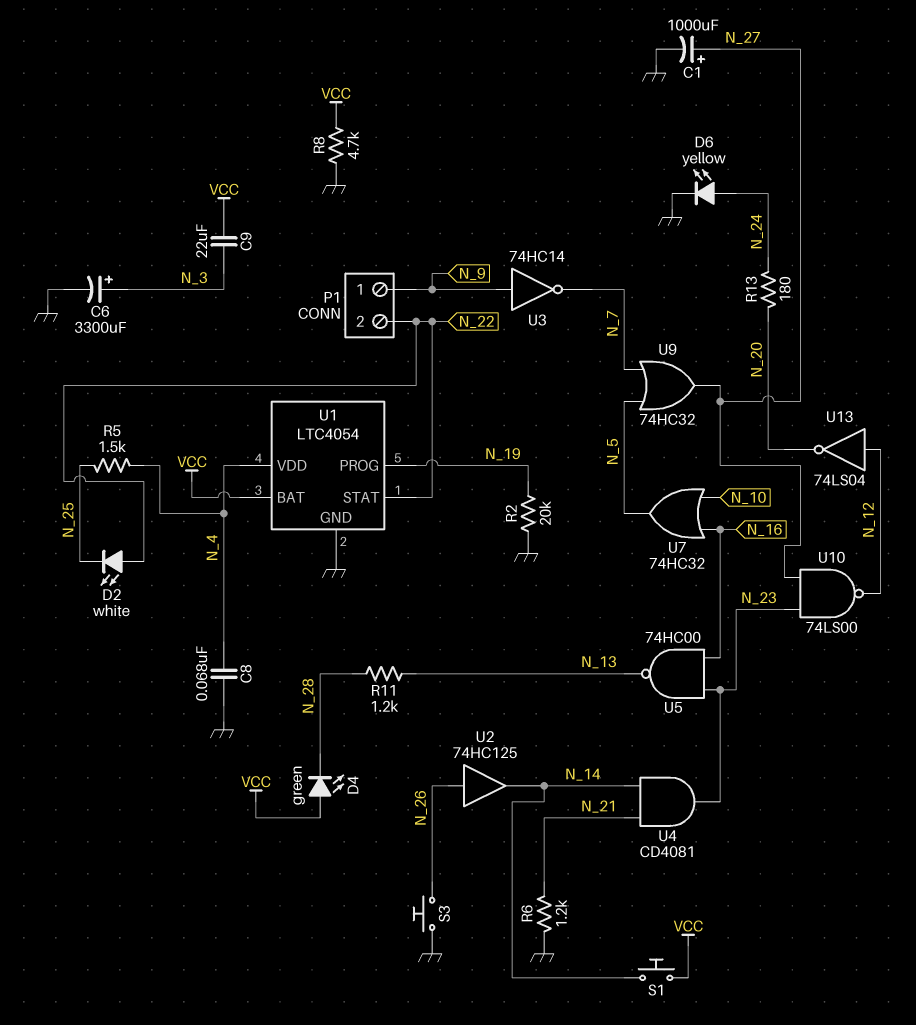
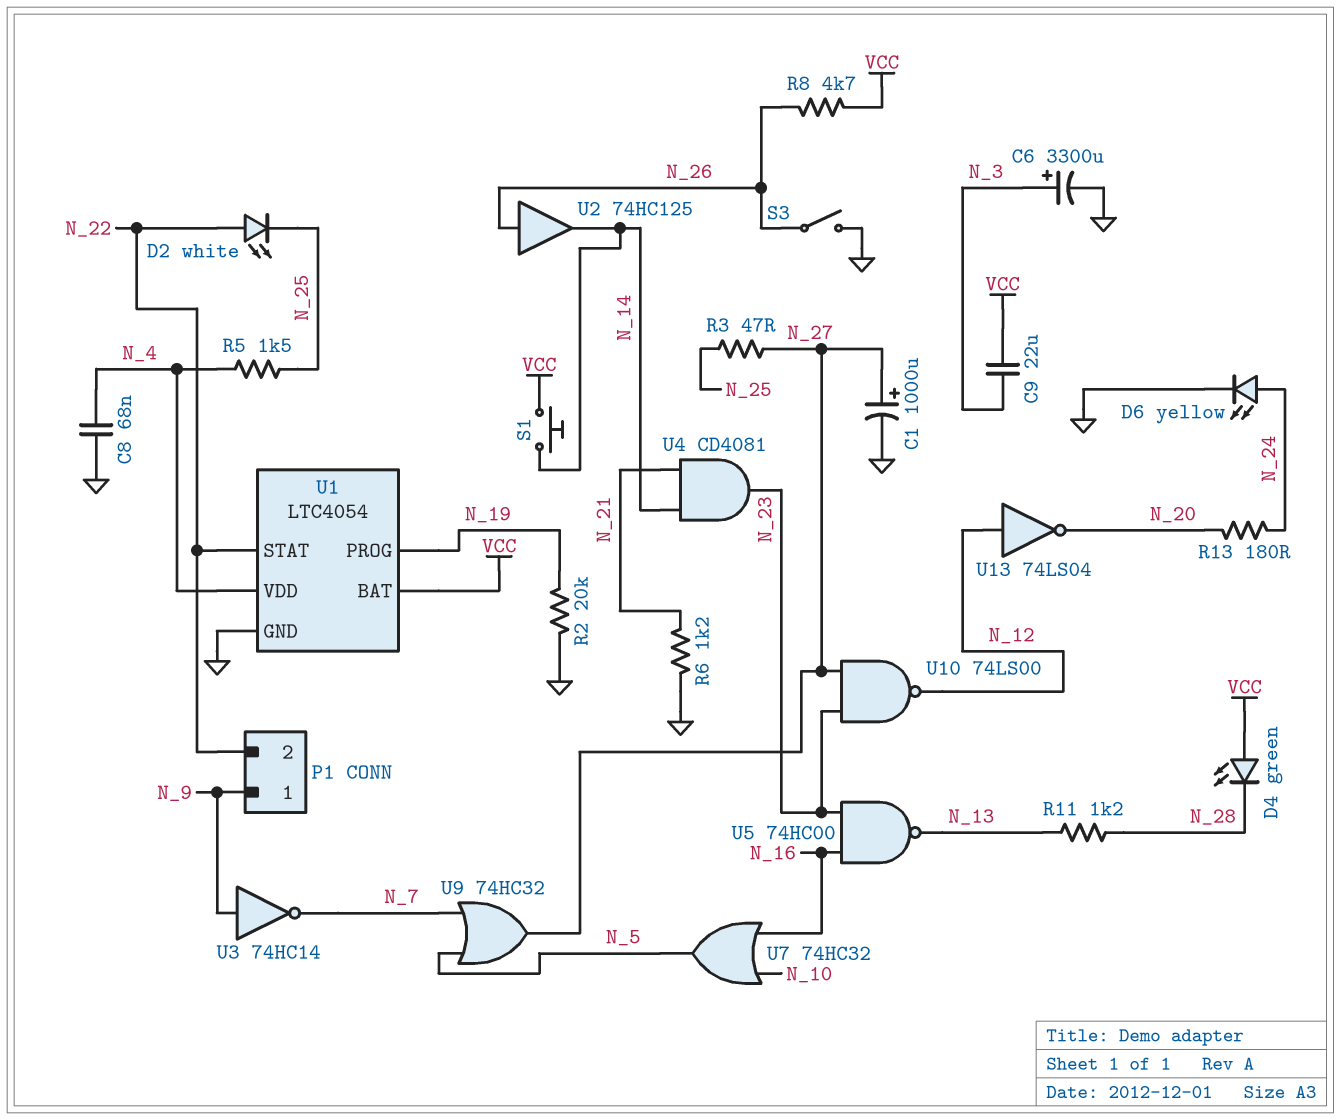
R3: none -> 47 (N_25, N_27)
R8: 4.7k (GND, VCC) -> 4.7k (N_26, VCC)
S3: button (GND, N_26) -> switch (GND, N_26)

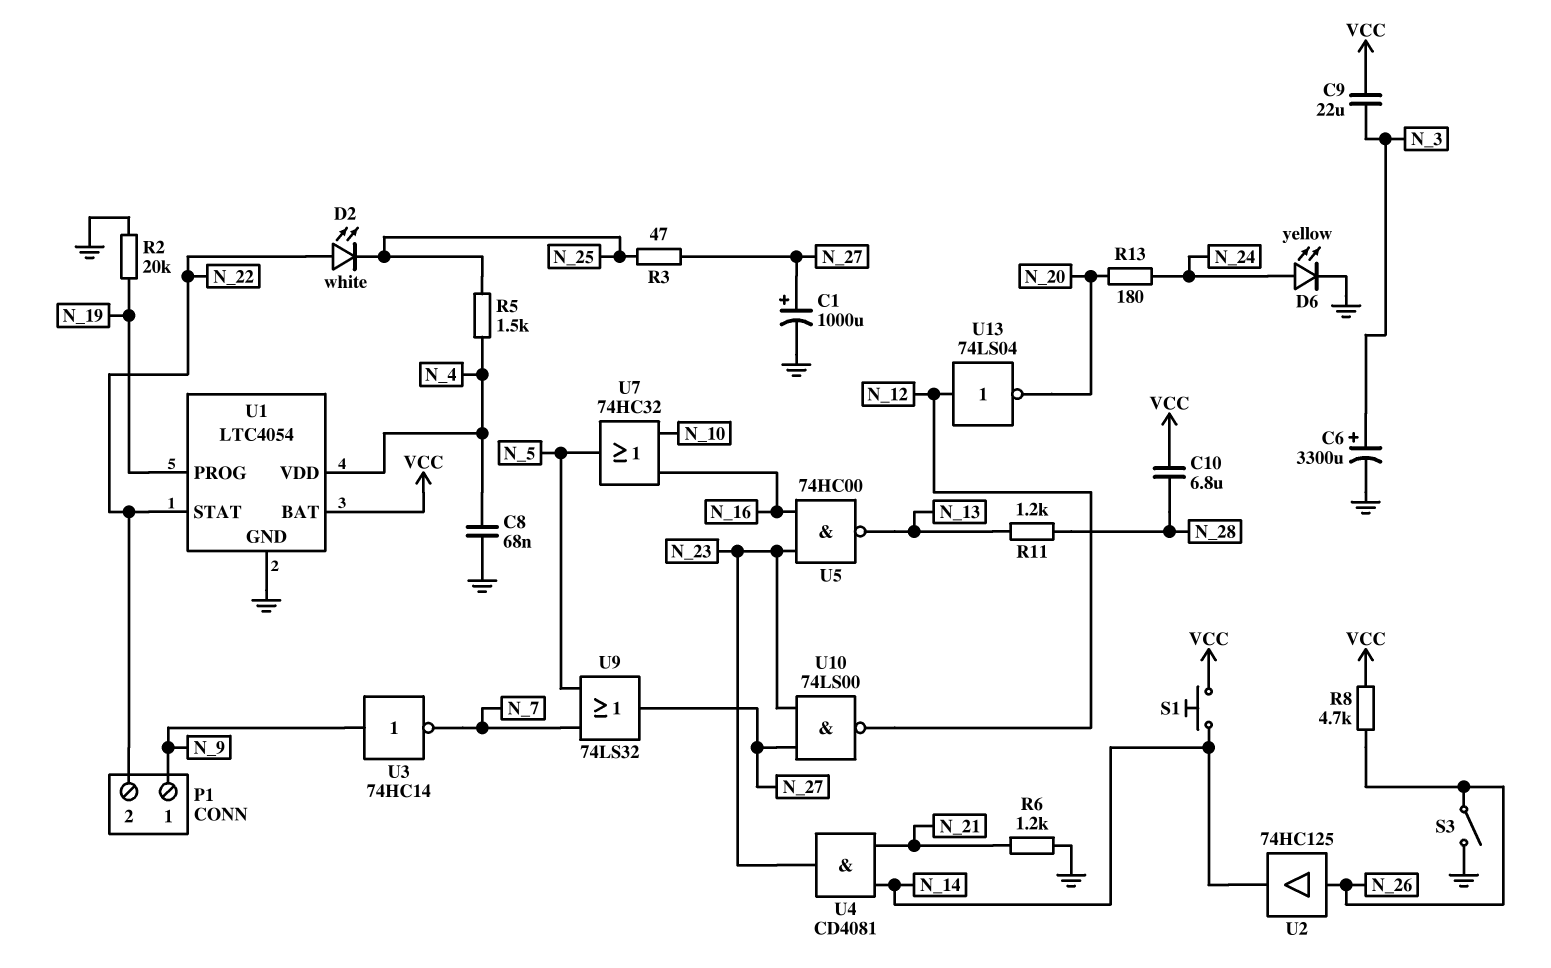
C10: none -> 6.8uF (N_28, VCC)
D4: LED green (A VCC, K N_28) -> none
U9: OR 74HC32 (in N_5, in N_7, out N_27) -> OR 74LS32 (in N_5, in N_7, out N_27)

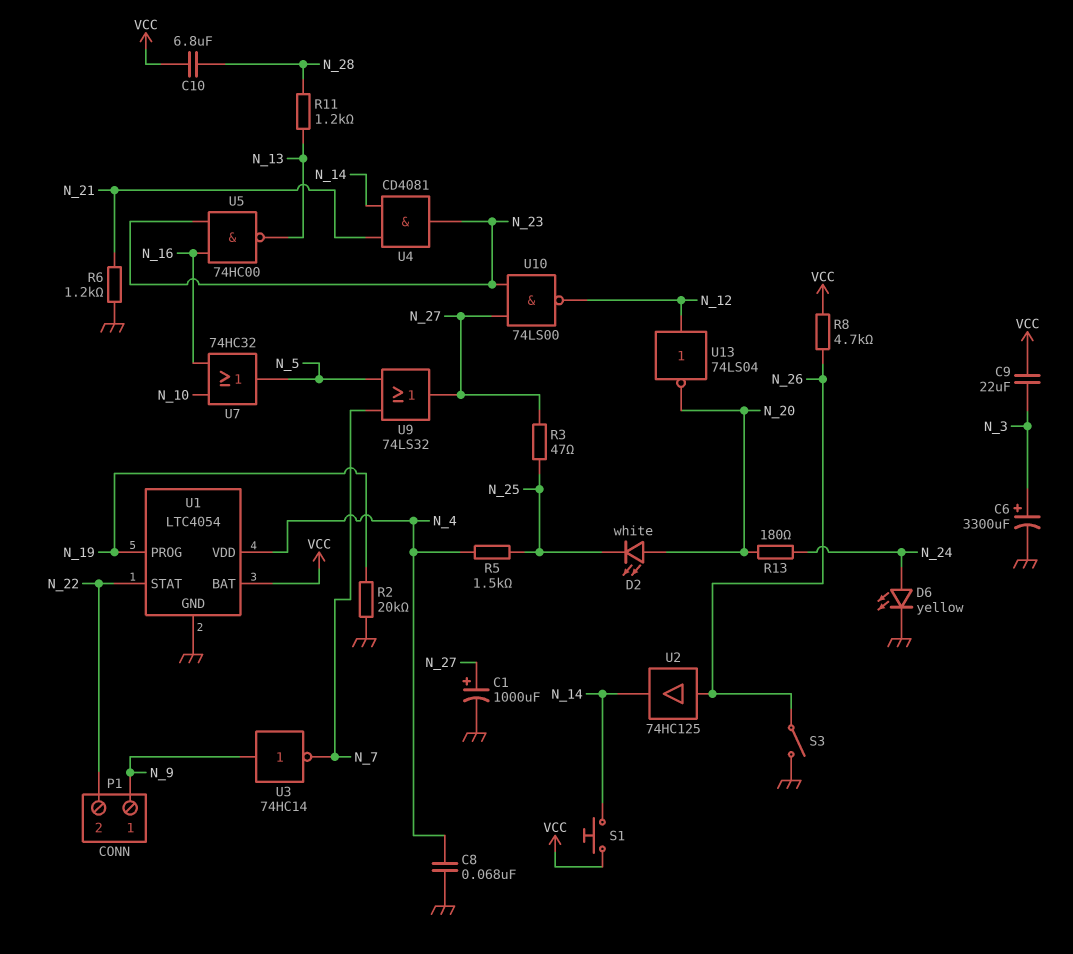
D2: LED white (A N_22, K N_25) -> LED white (A N_20, K N_25)

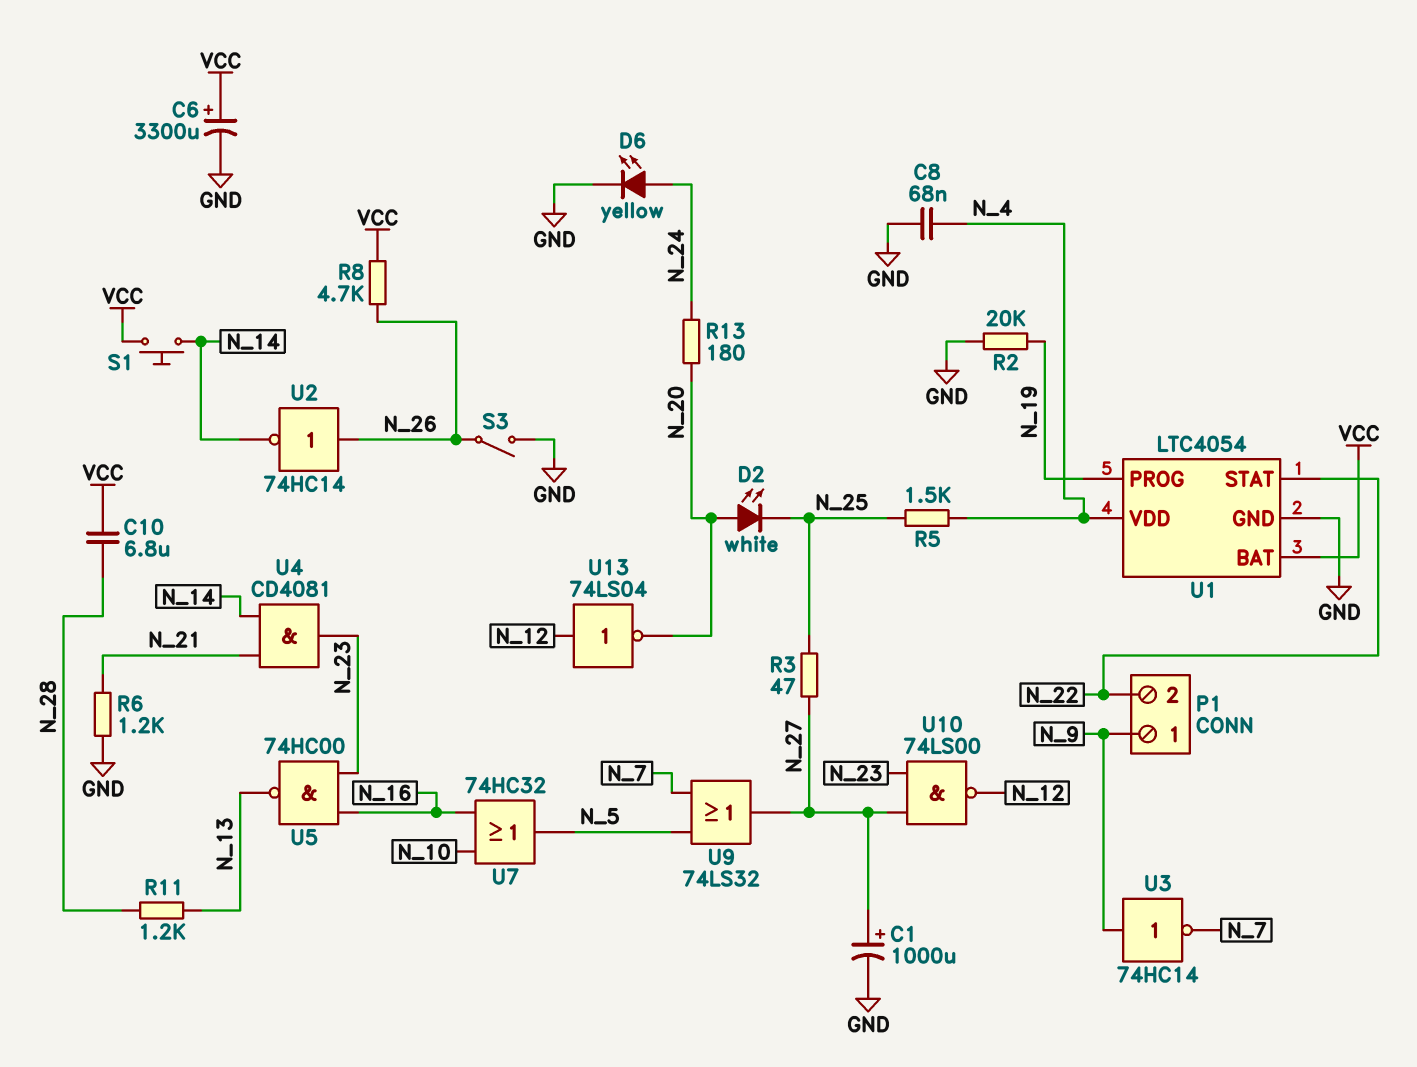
C6: 3300uF (plus N_3, minus GND) -> 3300uF (plus VCC, minus GND)
C9: 22uF (N_3, VCC) -> none
U2: buffer 74HC125 (in N_26, out N_14) -> NOT 74HC14 (in N_26, out N_14)

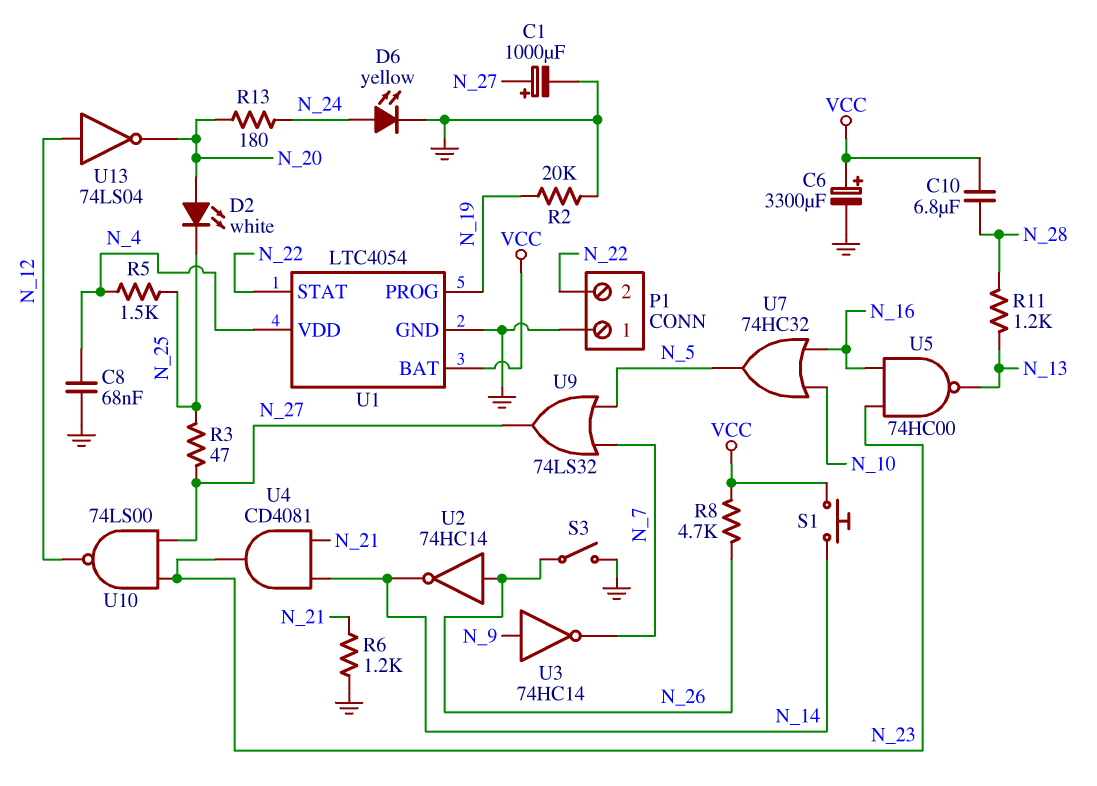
P1 pin 1: N_9 -> GND

